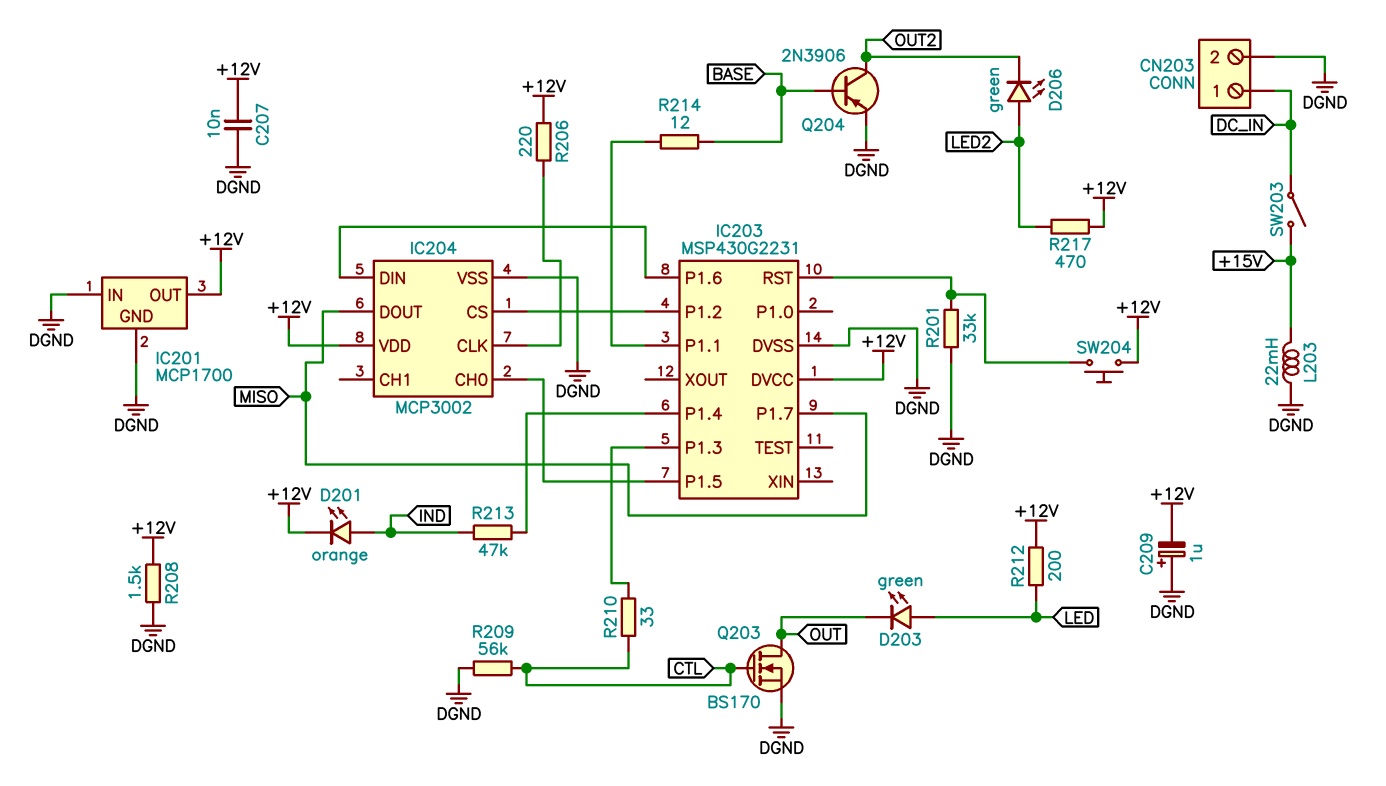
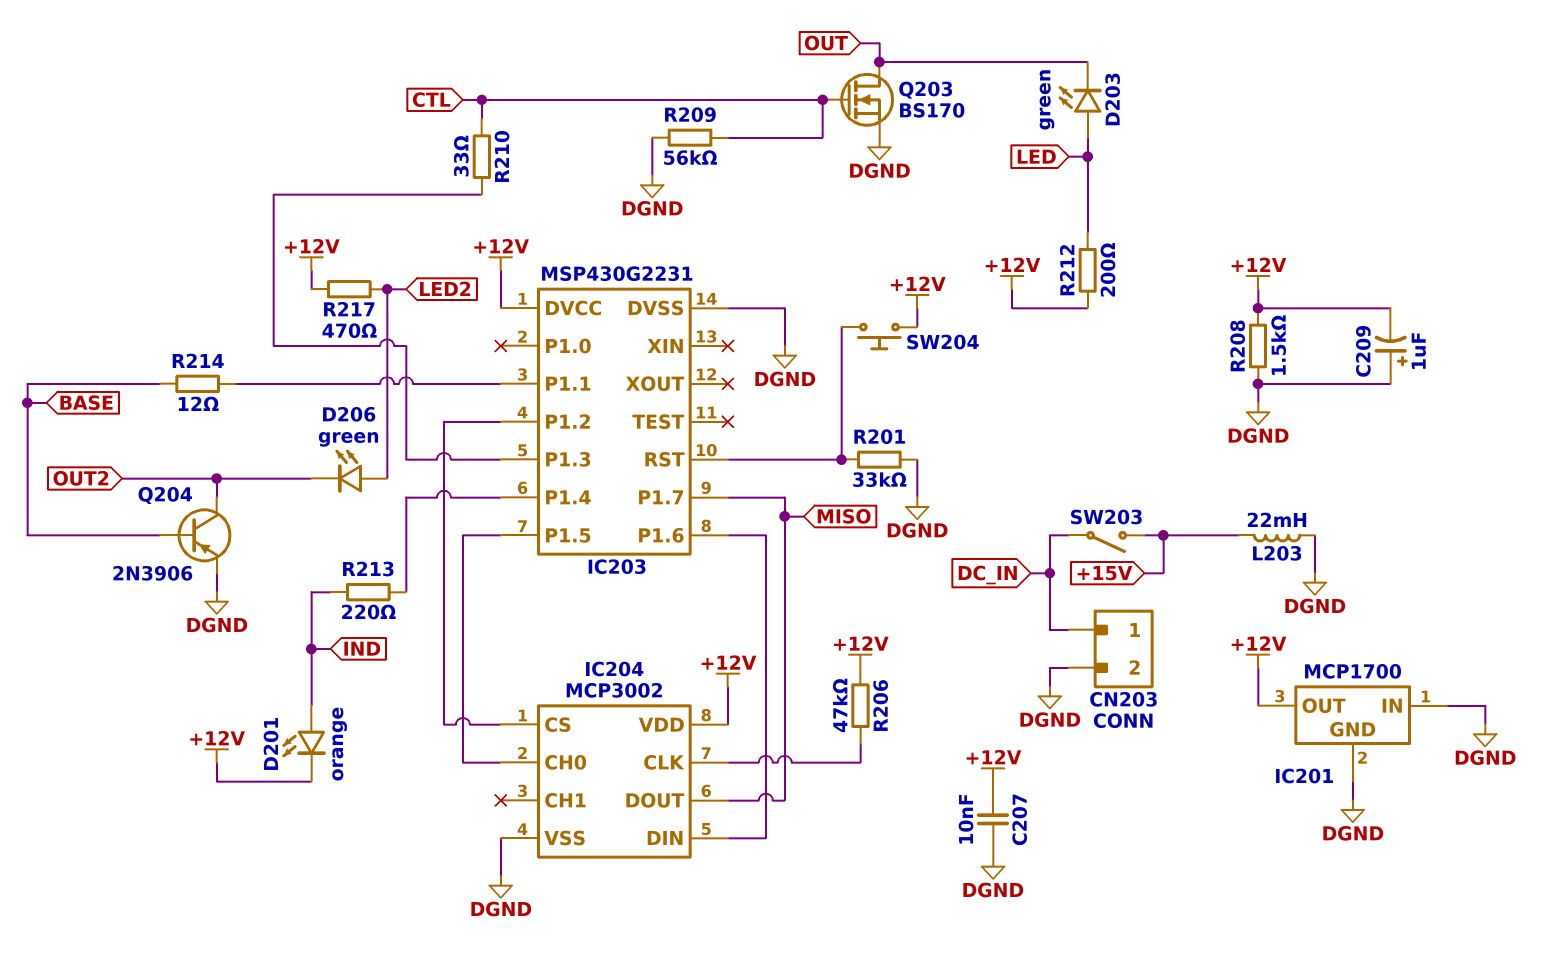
R206: 220 (+12V, IC204/CLK) -> 47k (+12V, IC204/CLK)
R213: 47k (IC203/P1.4, IND) -> 220 (IC203/P1.4, IND)

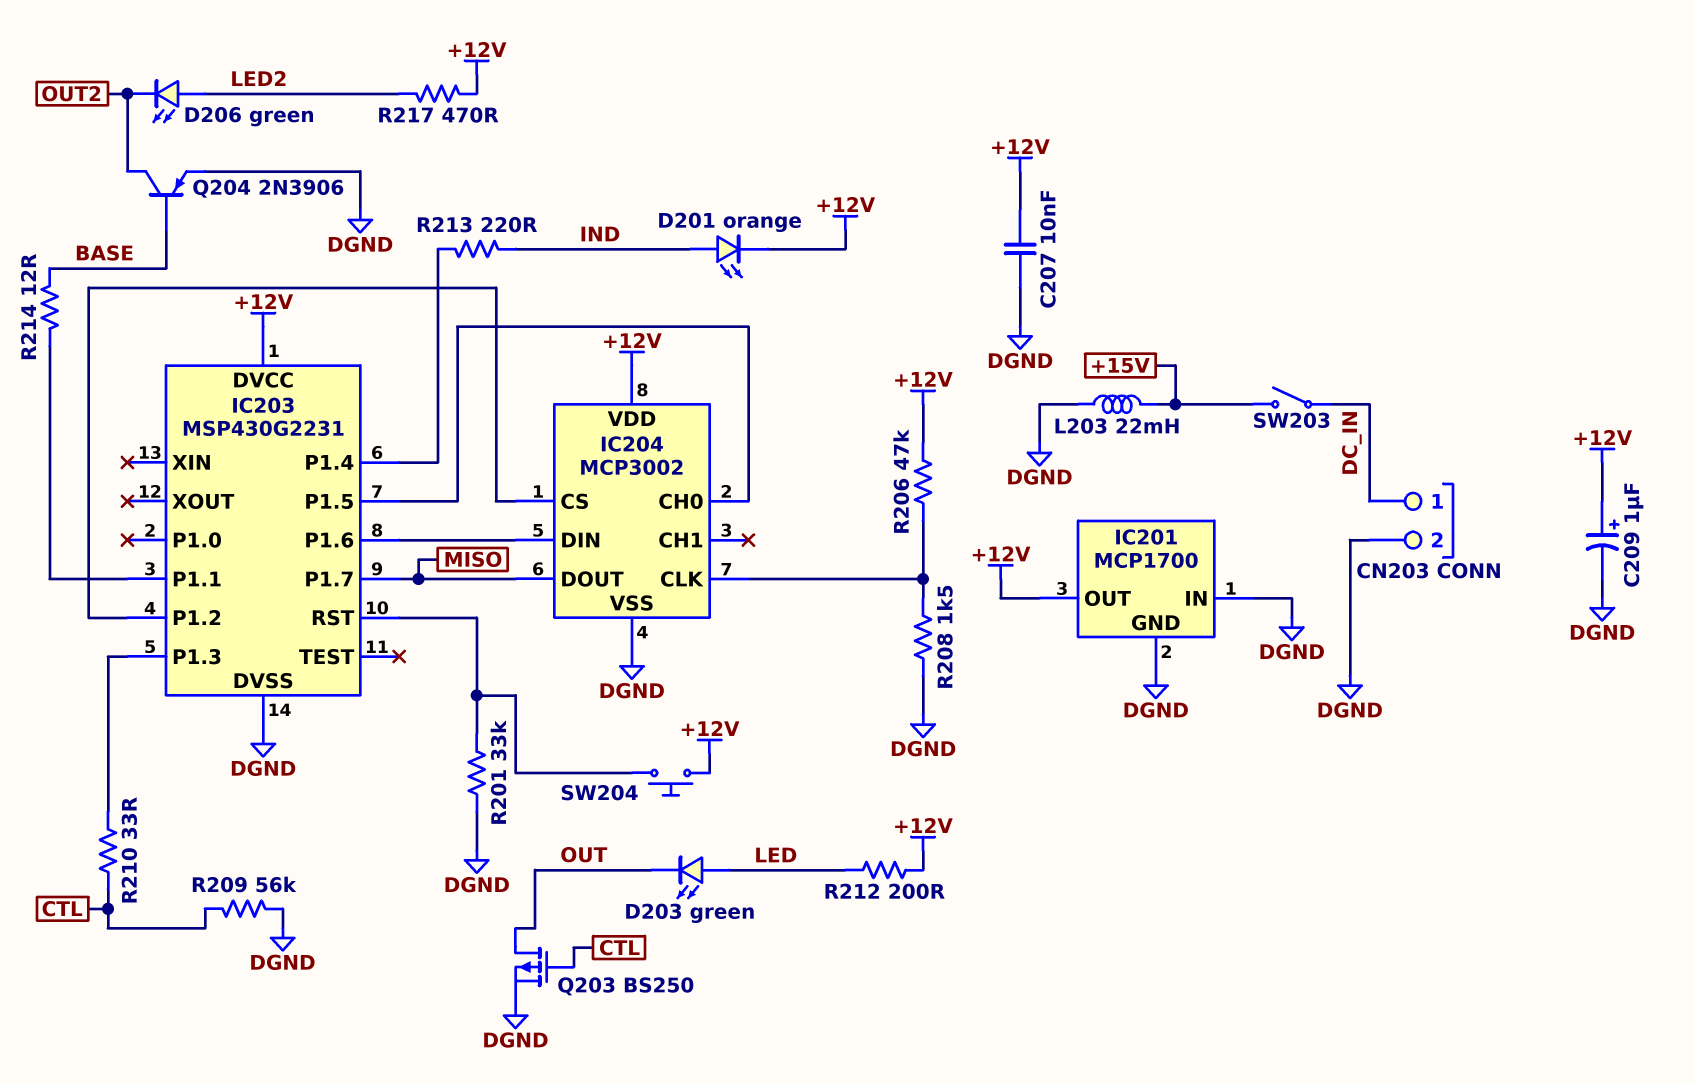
C209: 1uF (plus DGND, minus +12V) -> 1uF (plus +12V, minus DGND)
Q203: NMOS BS170 (G CTL, D OUT, S DGND) -> PMOS BS250 (G CTL, D OUT, S DGND)
R208: 1.5k (+12V, DGND) -> 1.5k (DGND, IC204/CLK)

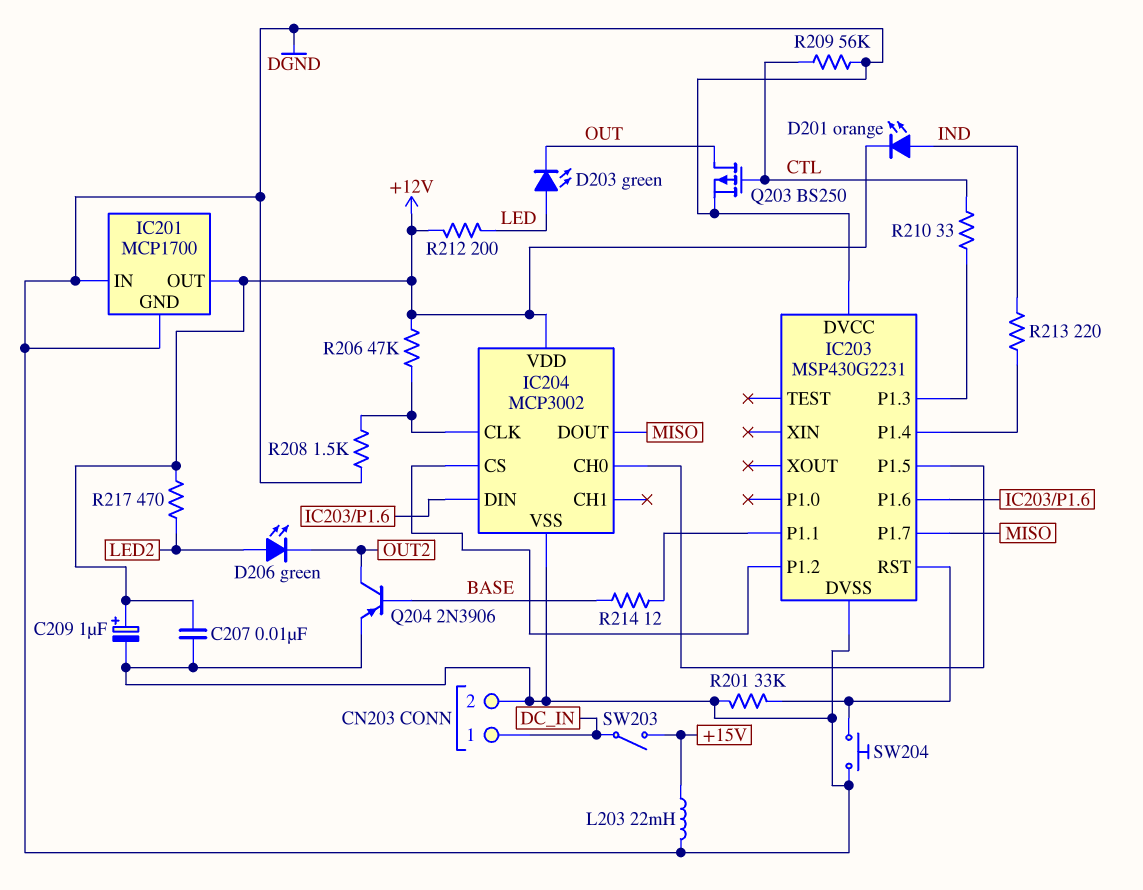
IC203 pin DVCC: +12V -> DGND
SW204: button (+12V, IC203/RST) -> button (DGND, IC203/RST)

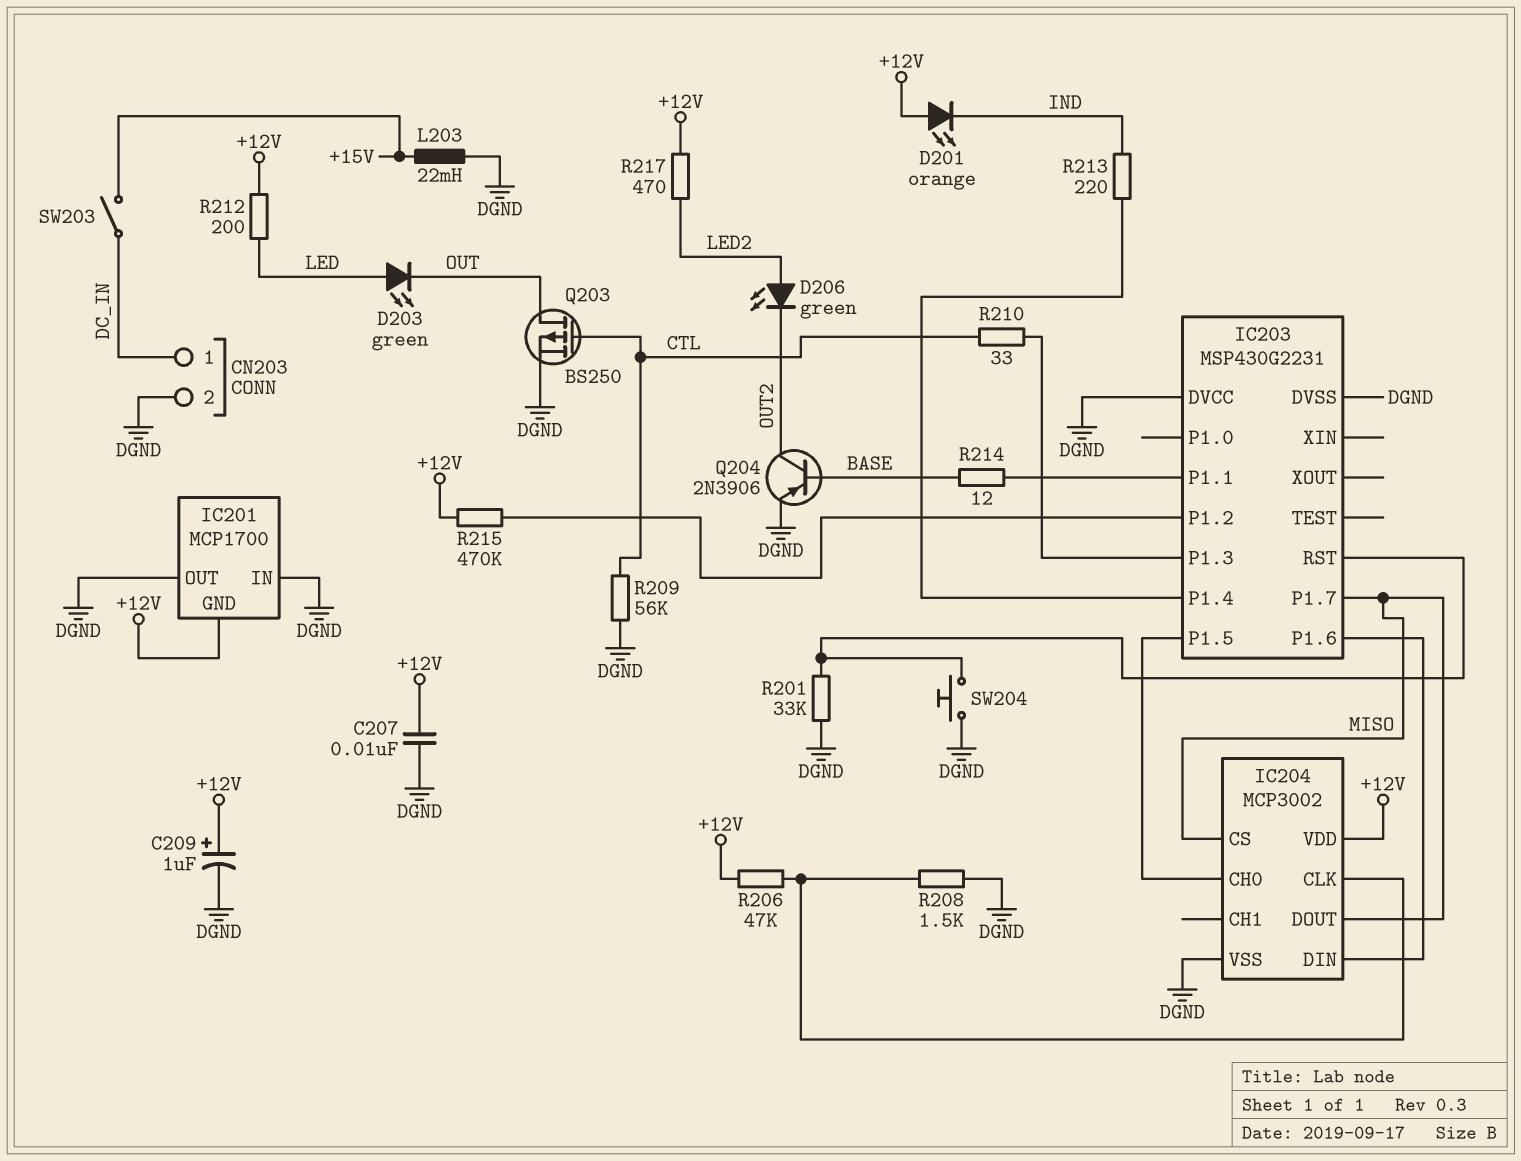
D201: LED orange (A IND, K +12V) -> LED orange (A +12V, K IND)
IC201 pin GND: DGND -> +12V
IC201 pin OUT: +12V -> DGND
IC204 pin CS: IC203/P1.2 -> MISO
R215: none -> 470k (+12V, IC203/P1.2)

